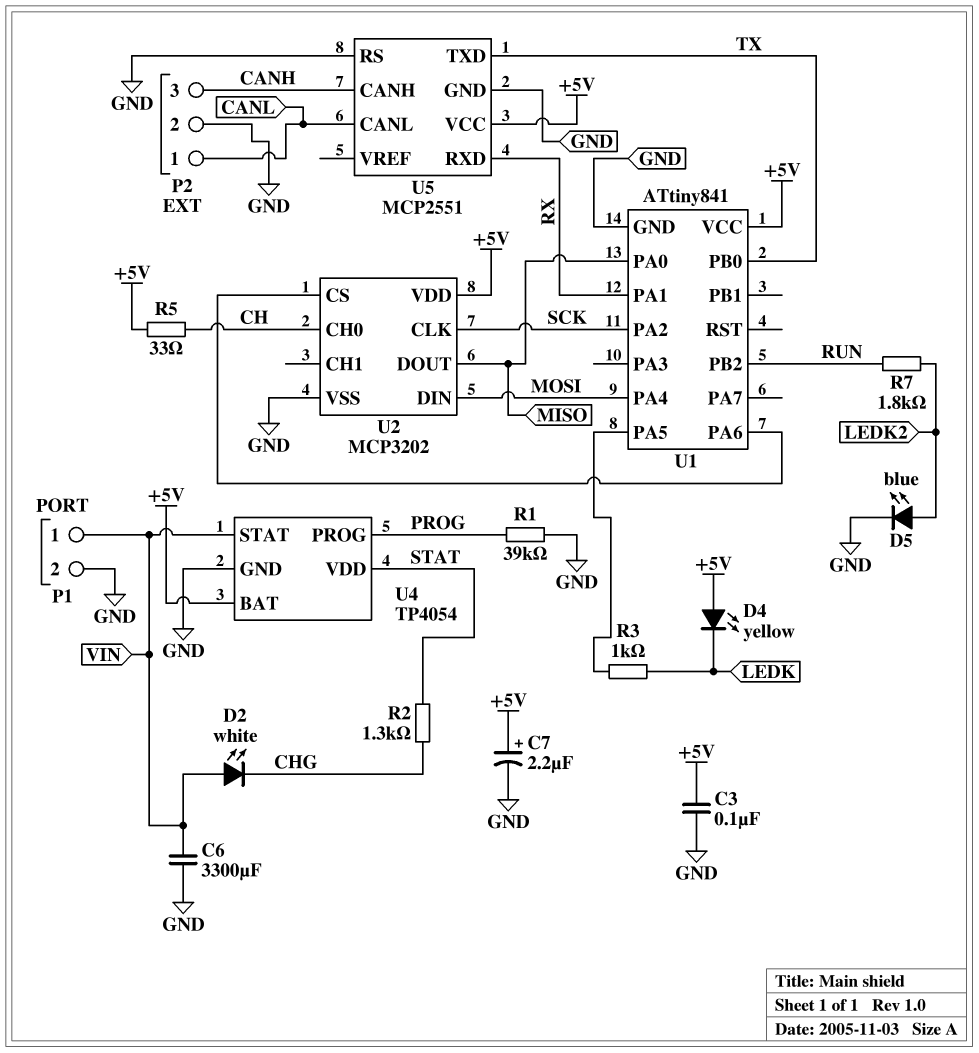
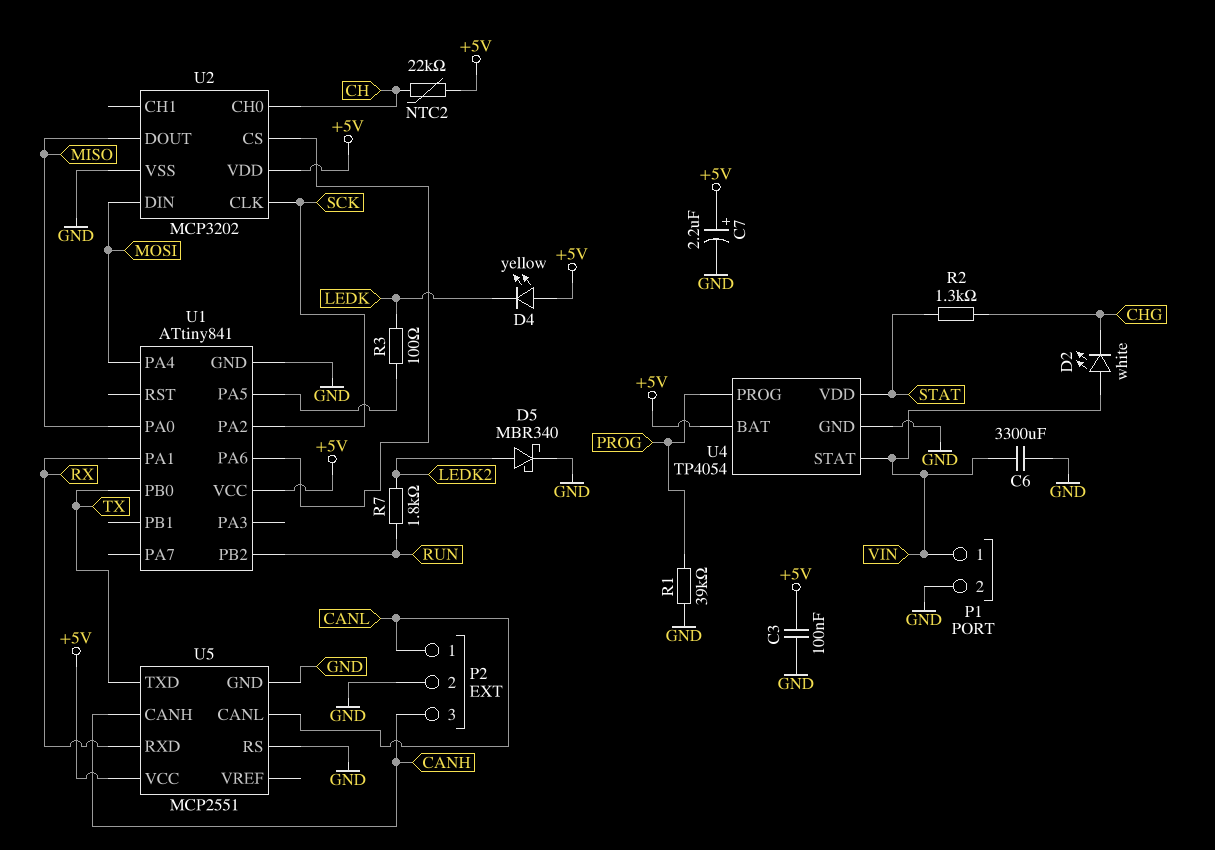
D5: LED blue (A LEDK2, K GND) -> schottky MBR340 (A LEDK2, K GND)
NTC2: none -> 22k (+5V, CH)
R3: 1k (LEDK, U1/PA5) -> 100 (LEDK, U1/PA5)
R5: 33 (+5V, CH) -> none

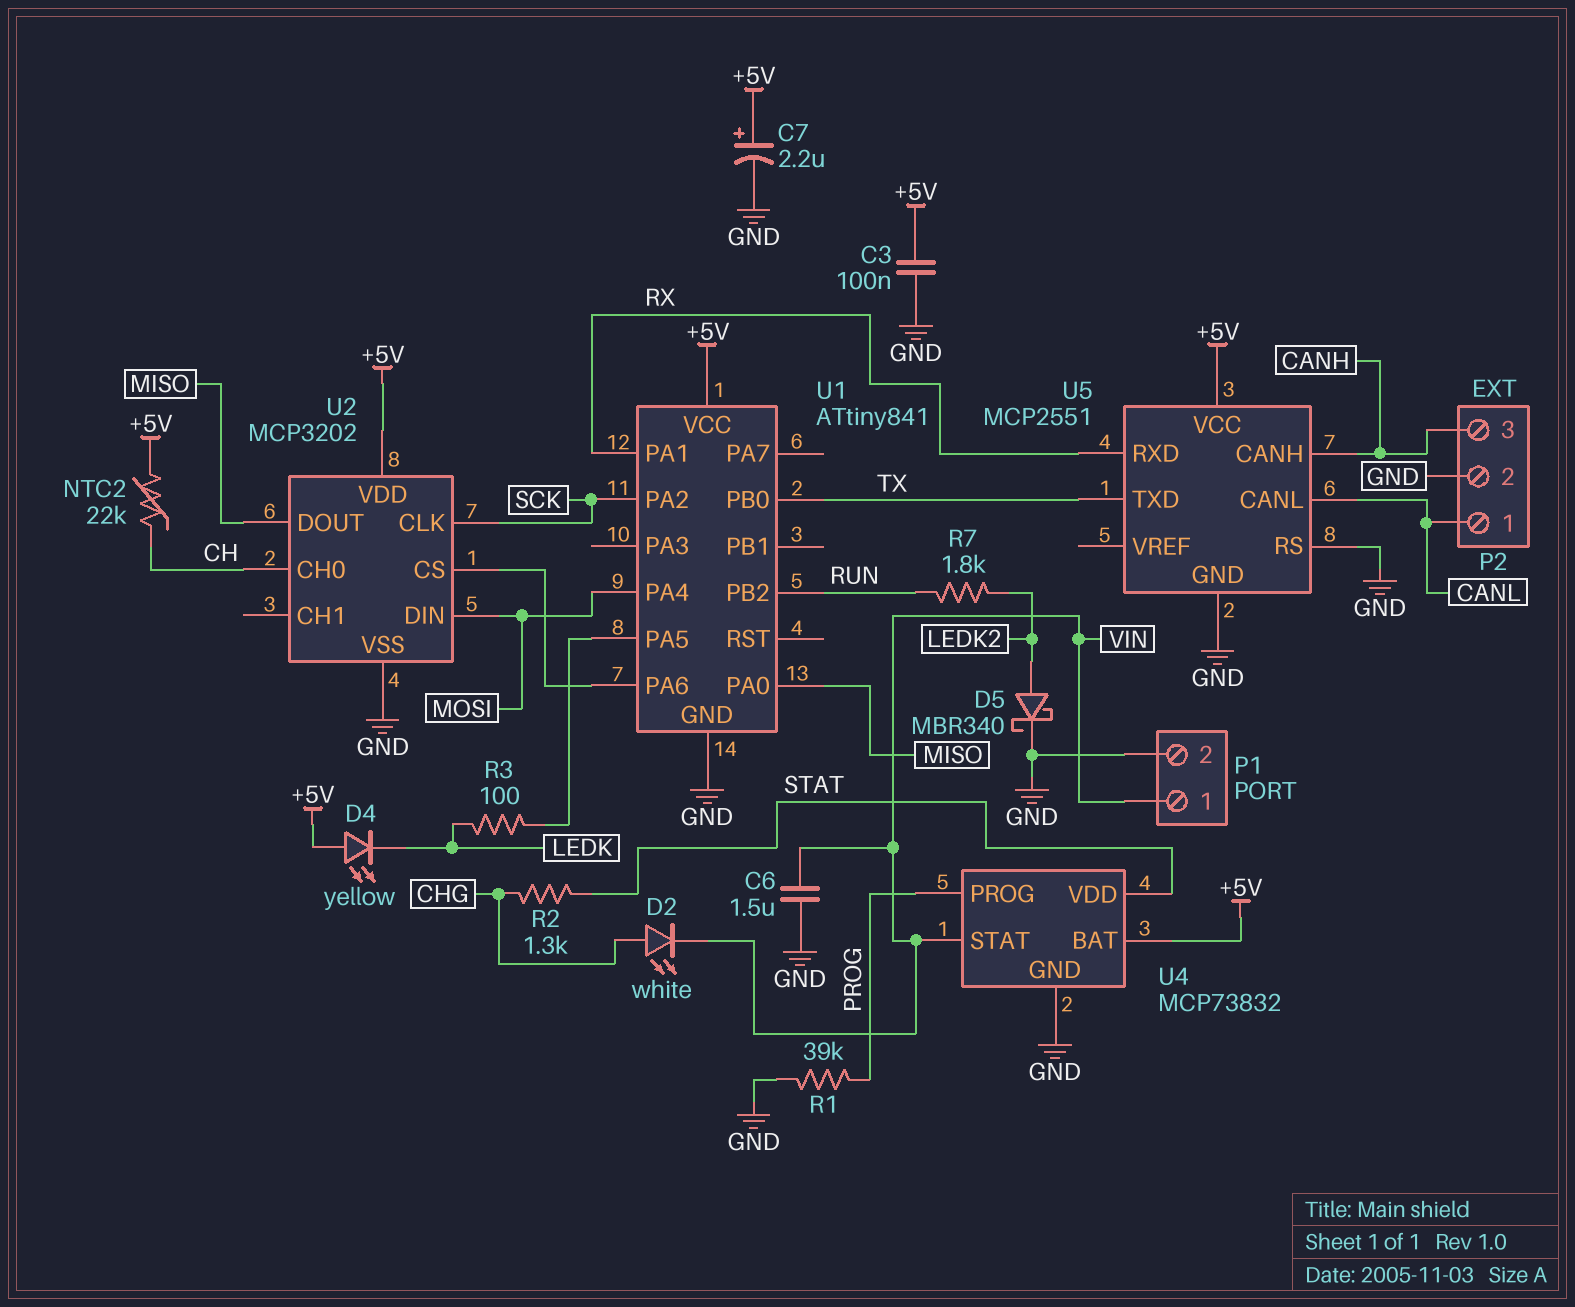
C6: 3300uF (GND, VIN) -> 1.5uF (GND, VIN)
D2: LED white (A VIN, K CHG) -> LED white (A CHG, K VIN)
U4: TP4054 -> MCP73832

